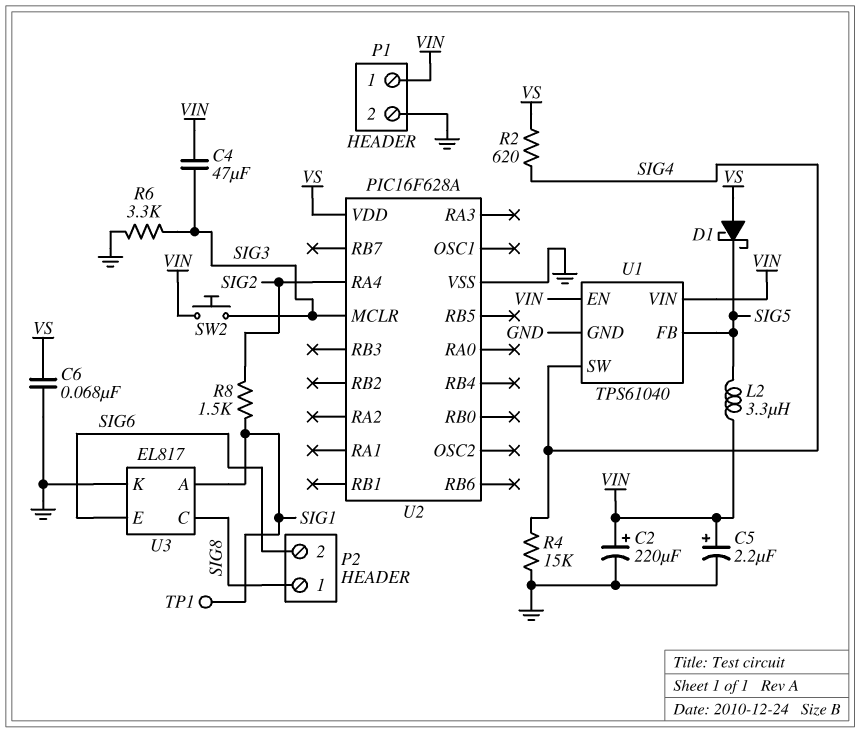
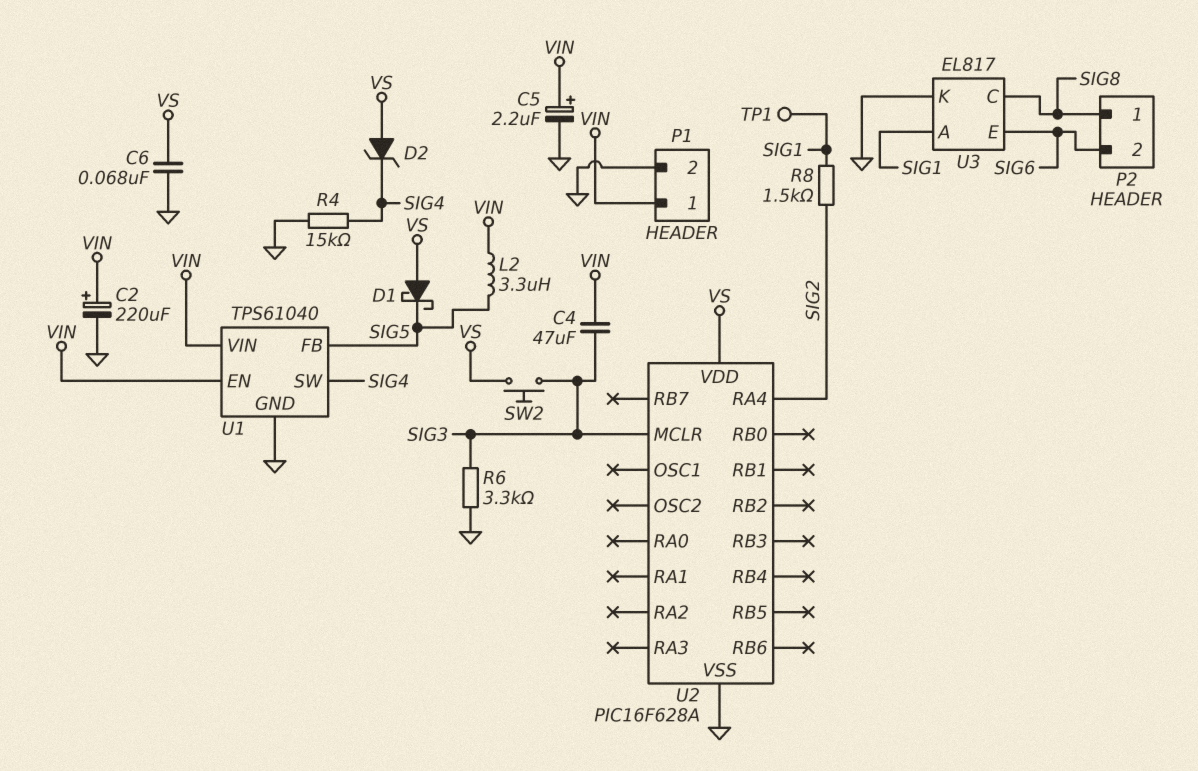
D2: none -> zener (A VS, K SIG4)
R2: 620 (SIG4, VS) -> none
SW2: button (SIG3, VIN) -> button (SIG3, VS)

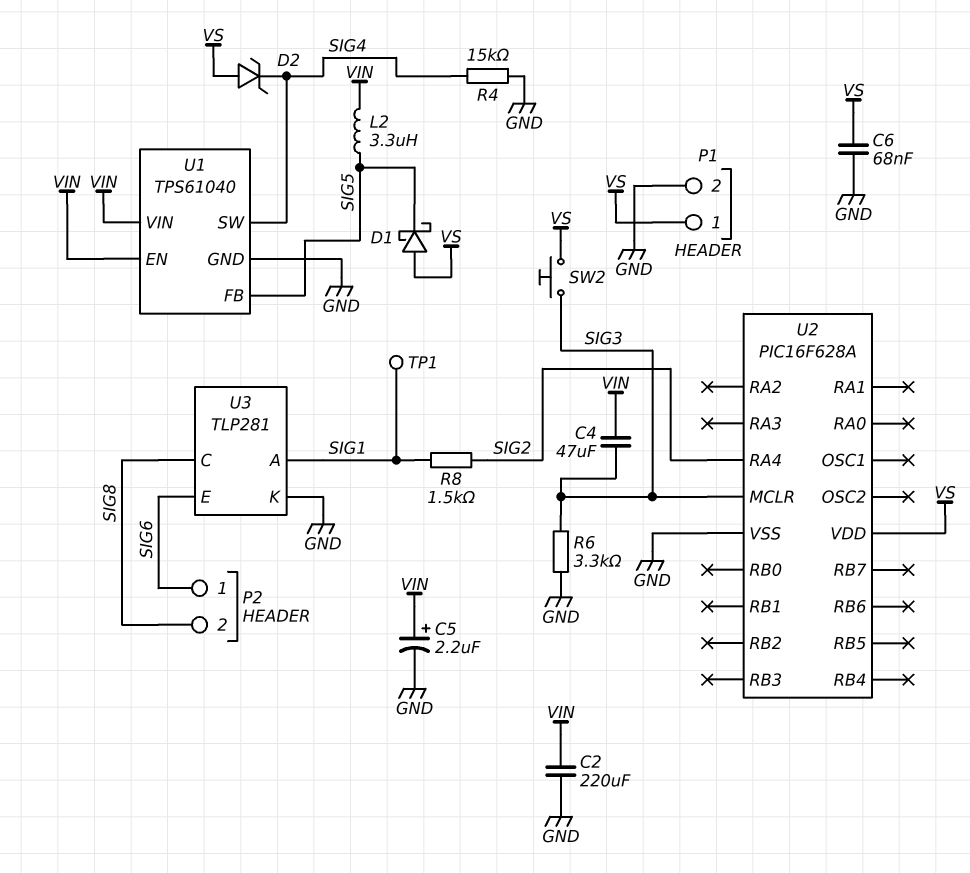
C2: 220uF (plus VIN, minus GND) -> 220uF (GND, VIN)
P1 pin 1: VIN -> VS
P2 pin 1: SIG8 -> SIG6
P2 pin 2: SIG6 -> SIG8
U3: EL817 -> TLP281

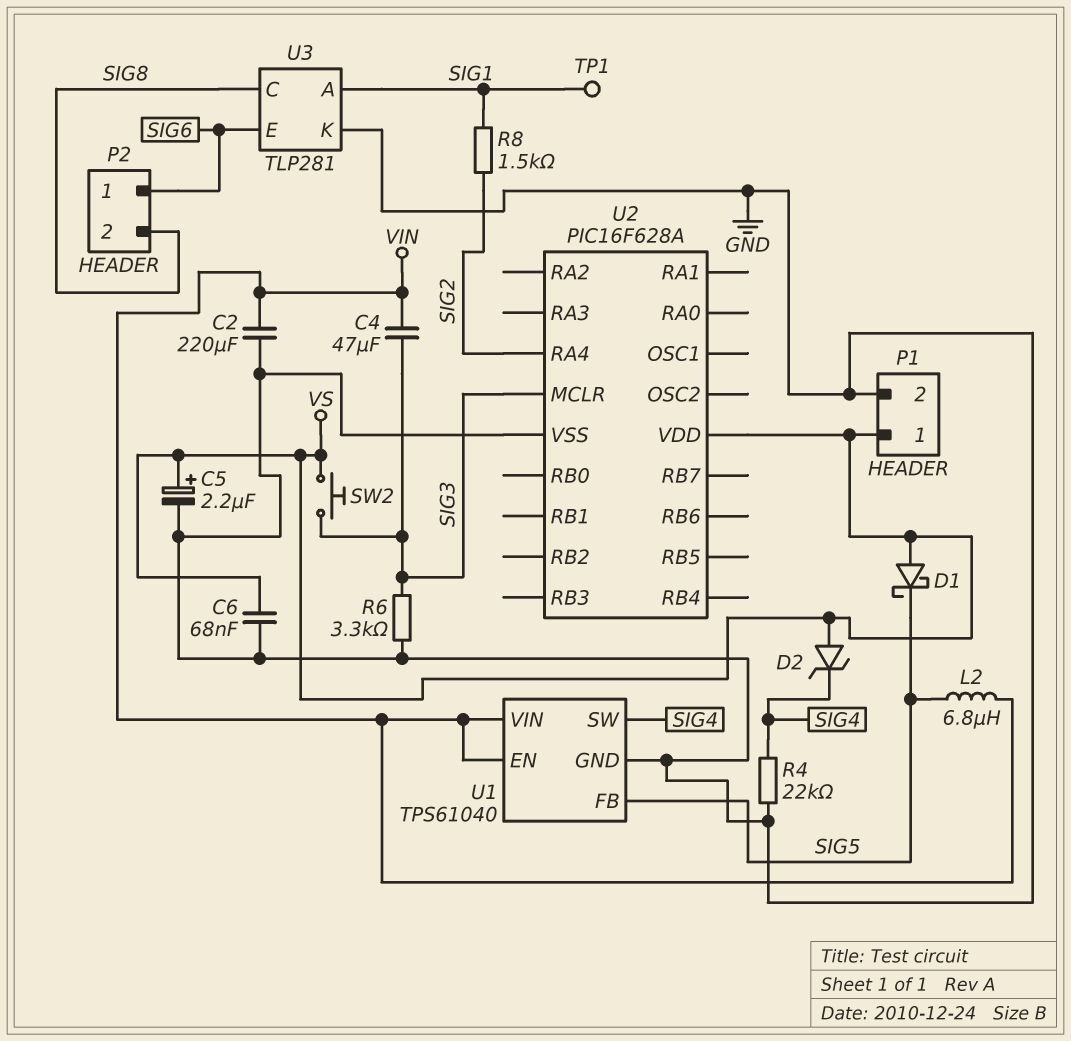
C5: 2.2uF (plus VIN, minus GND) -> 2.2uF (plus VS, minus GND)
L2: 3.3uH (SIG5, VIN) -> 6.8uH (SIG5, VIN)
R4: 15k (GND, SIG4) -> 22k (GND, SIG4)

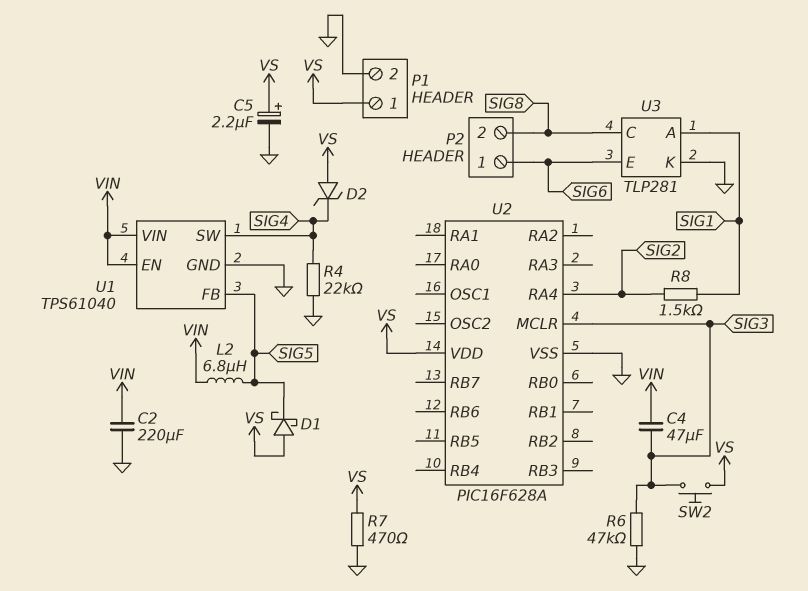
C6: 68nF (GND, VS) -> none
R6: 3.3k (GND, SIG3) -> 47k (GND, SIG3)
R7: none -> 470 (GND, VS)
TP1: test point (SIG1) -> none

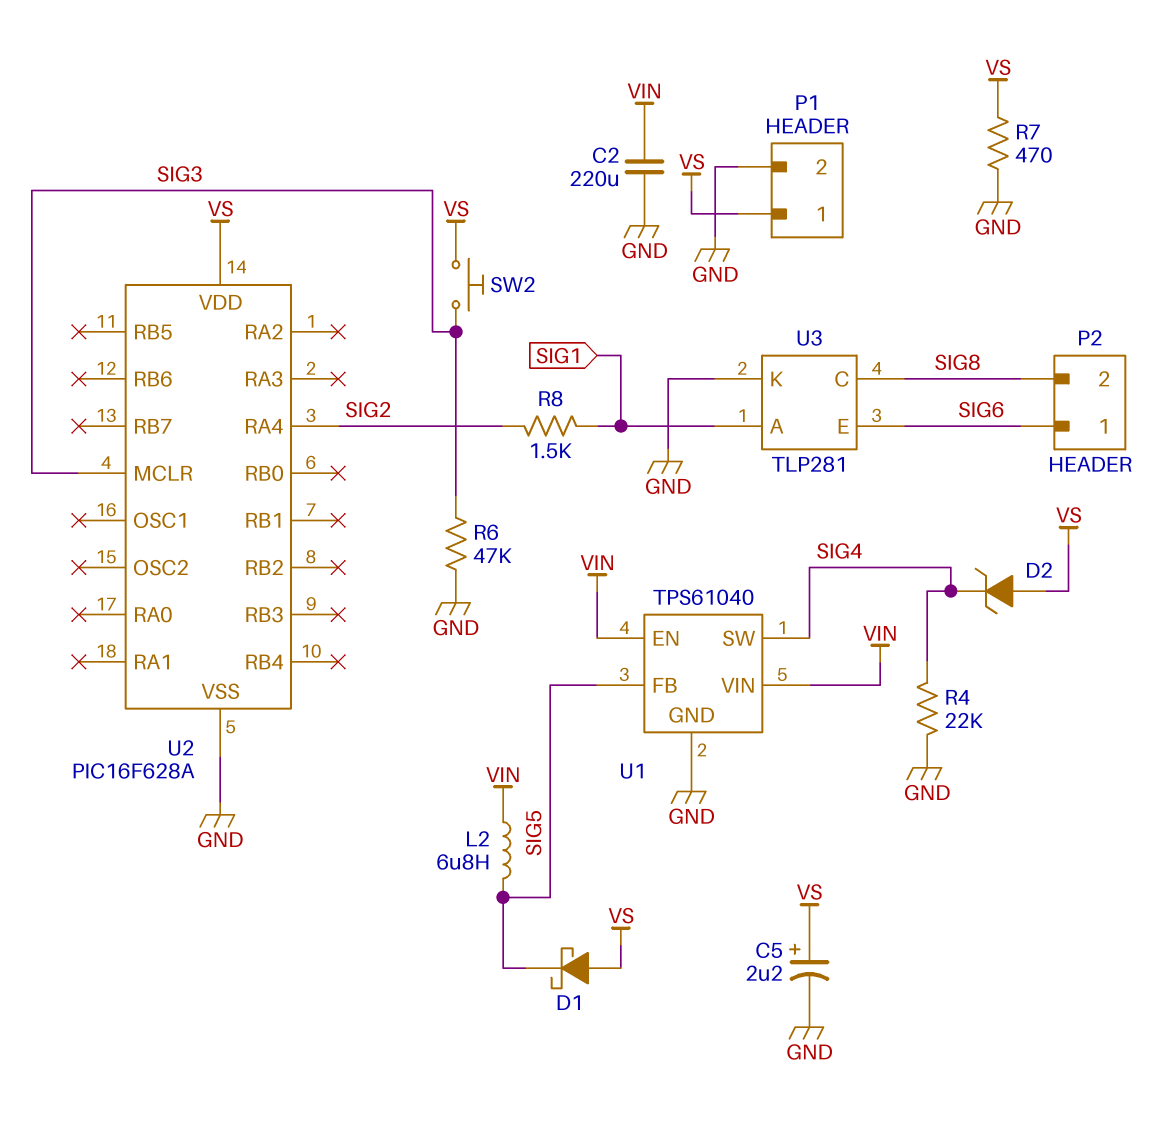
C4: 47uF (SIG3, VIN) -> none

